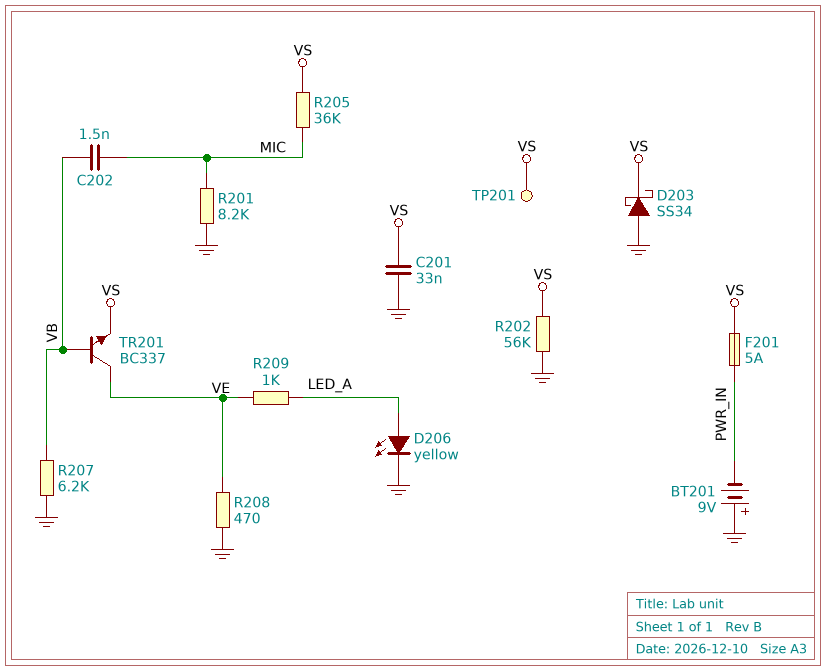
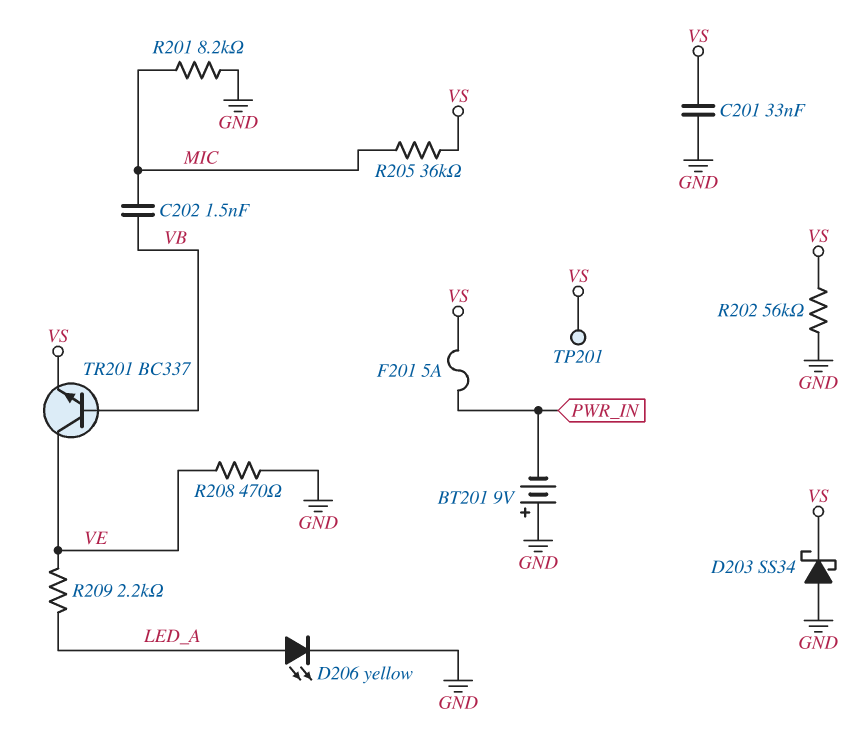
R207: 6.2k (GND, VB) -> none
R209: 1k (LED_A, VE) -> 2.2k (LED_A, VE)

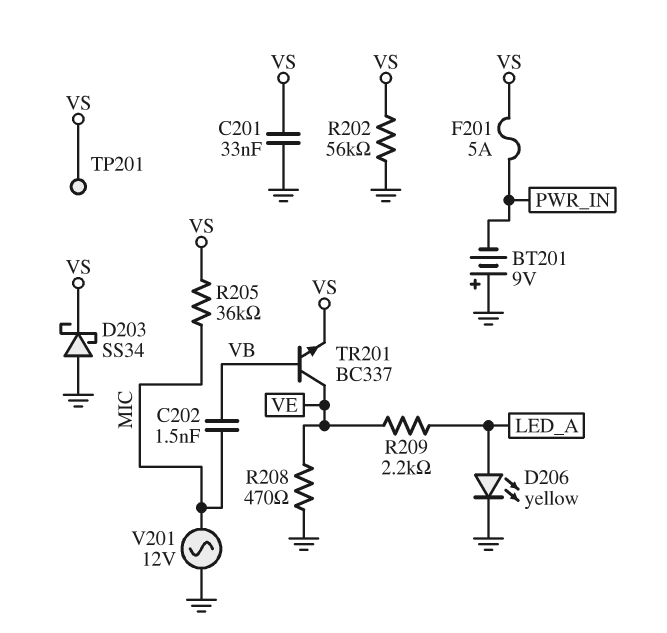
R201: 8.2k (GND, MIC) -> none
V201: none -> AC 12V (GND, MIC)

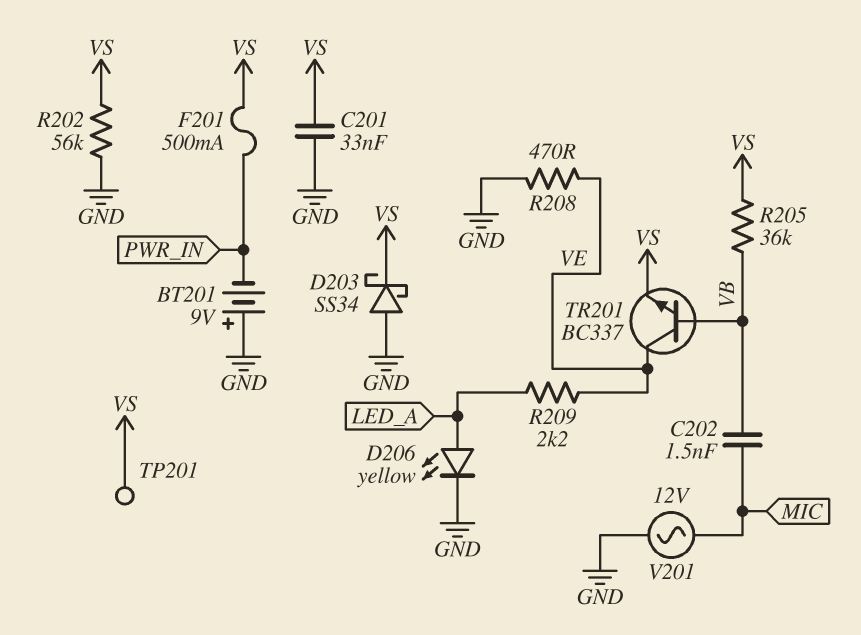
F201: 5A (PWR_IN, VS) -> 500mA (PWR_IN, VS)
R205: 36k (MIC, VS) -> 36k (VB, VS)

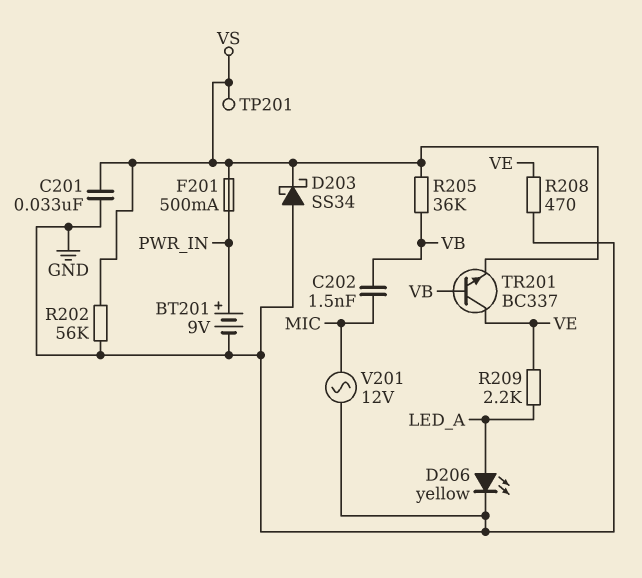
BT201: 9V (plus GND, minus PWR_IN) -> 9V (plus PWR_IN, minus GND)

